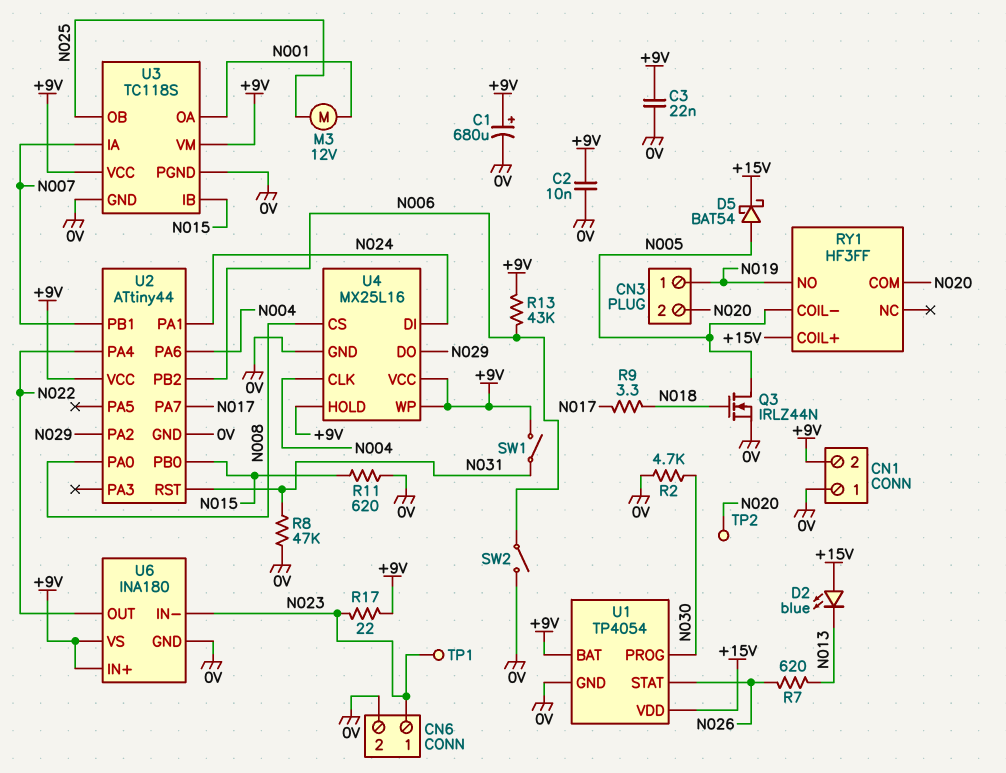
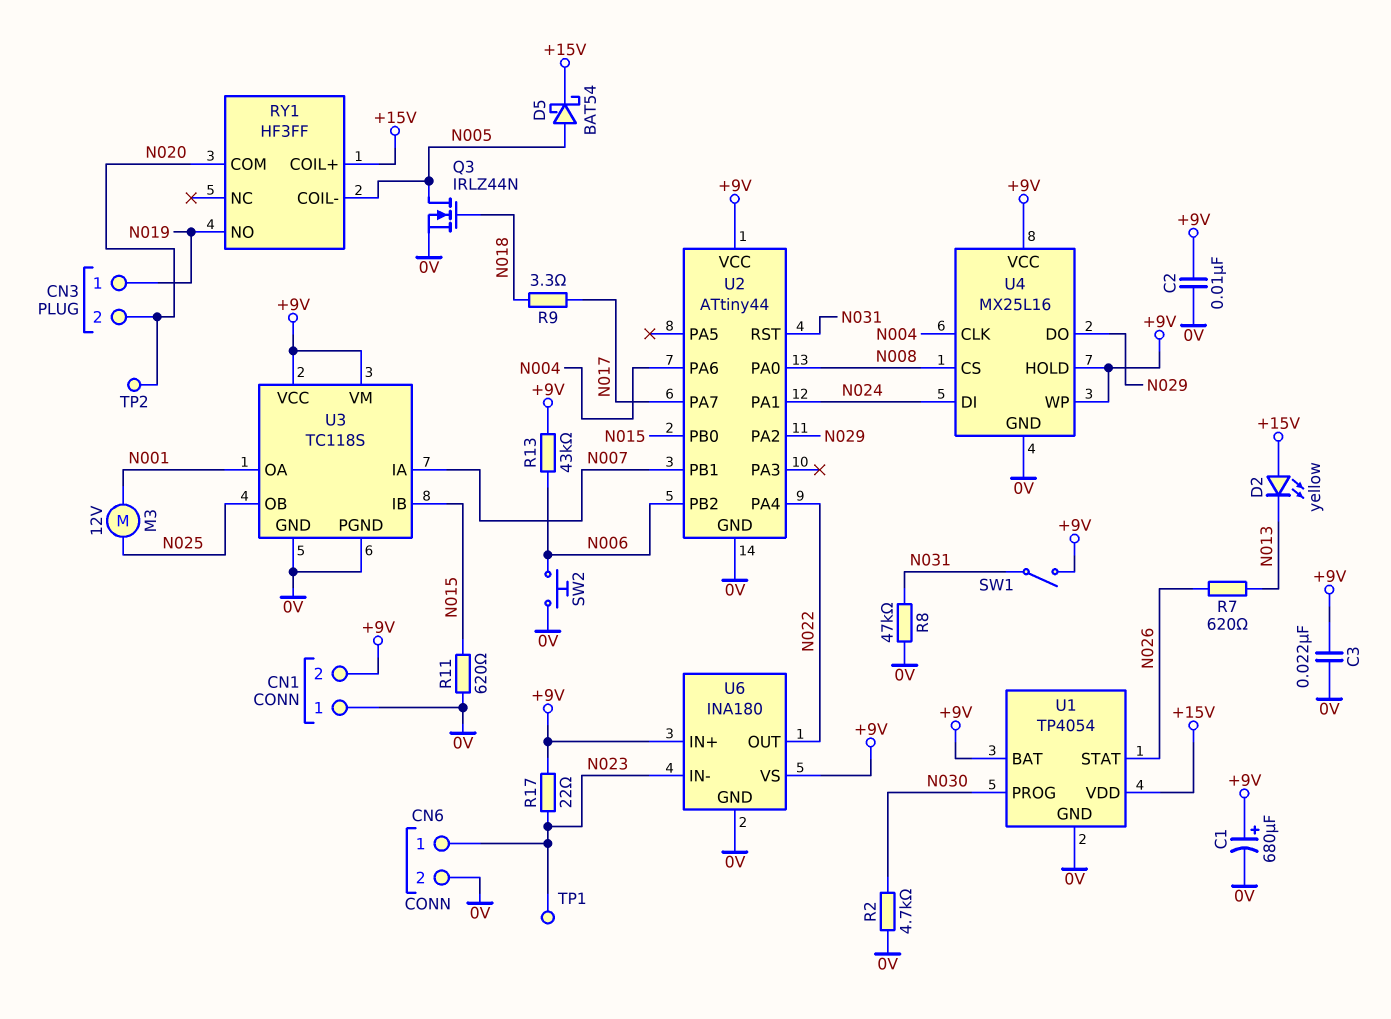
D2: LED blue (A +15V, K N013) -> LED yellow (A +15V, K N013)
SW2: switch (0V, N006) -> button (0V, N006)

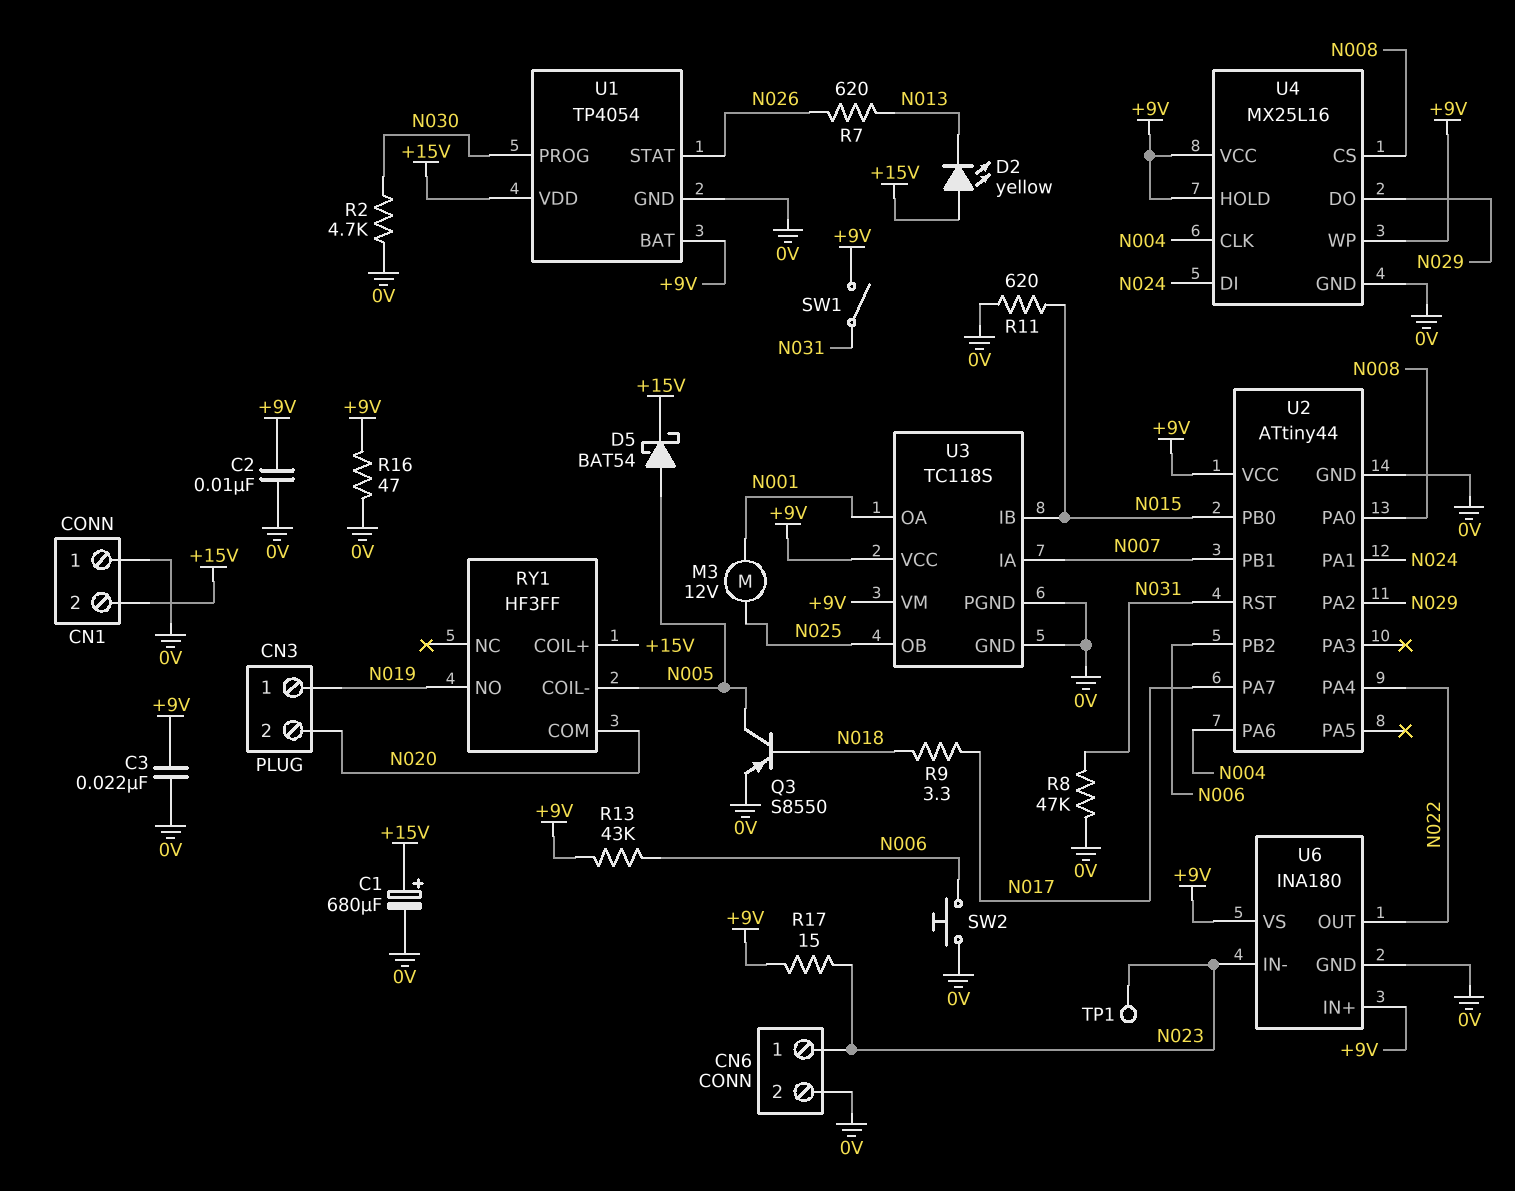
C1: 680uF (plus +9V, minus 0V) -> 680uF (plus +15V, minus 0V)
CN1 pin 2: +9V -> +15V
Q3: NMOS IRLZ44N (G N018, D N005, S 0V) -> PNP S8550 (B N018, C N005, E 0V)
R16: none -> 47 (+9V, 0V)
R17: 22 (+9V, N023) -> 15 (+9V, N023)
TP2: test point (N020) -> none

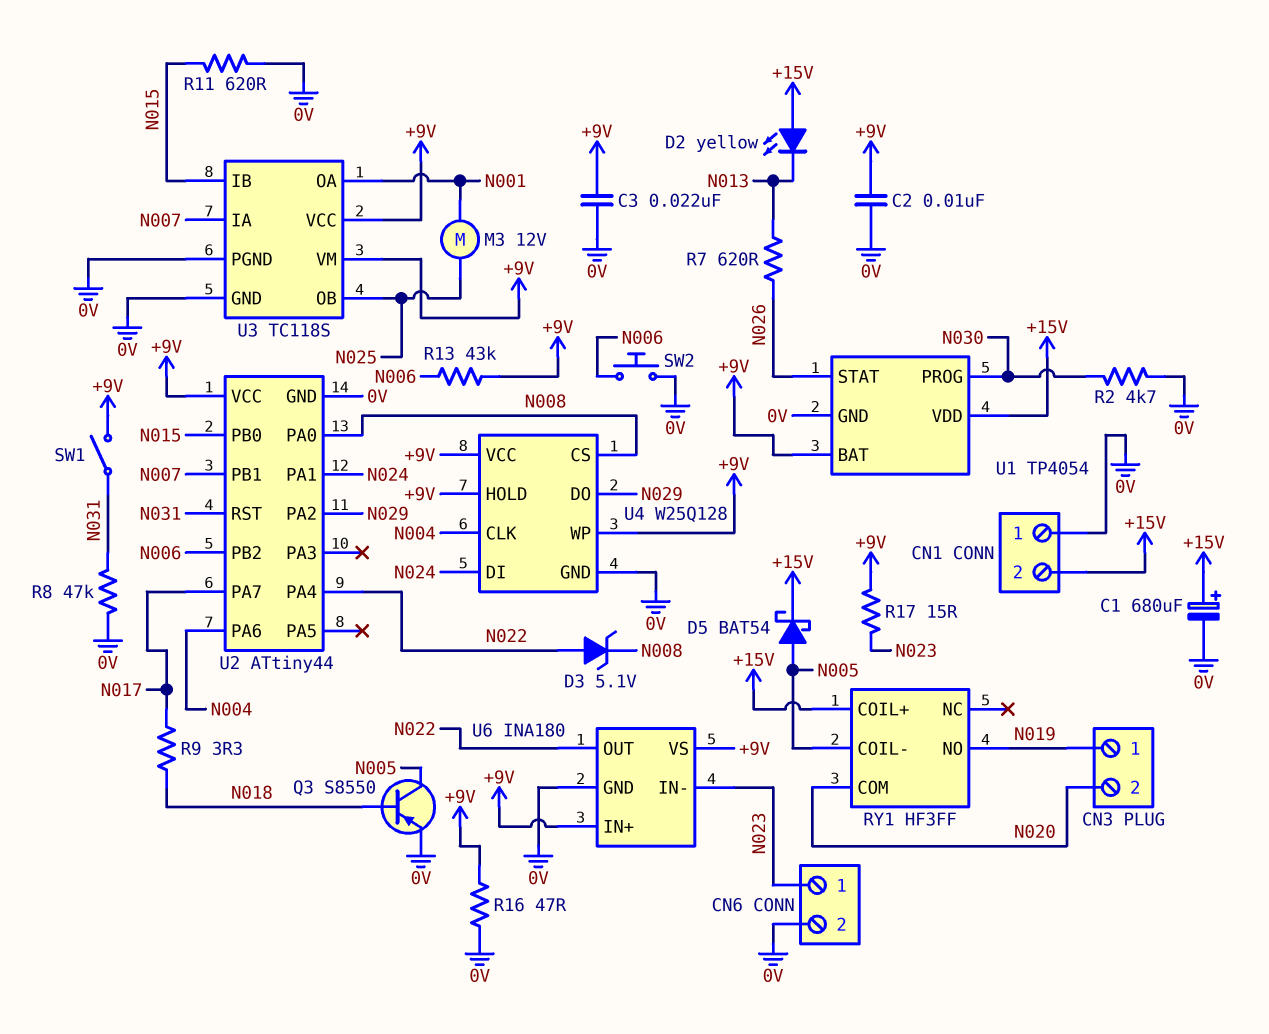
D3: none -> zener 5.1V (A N022, K N008)
TP1: test point (N023) -> none
U4: MX25L16 -> W25Q128

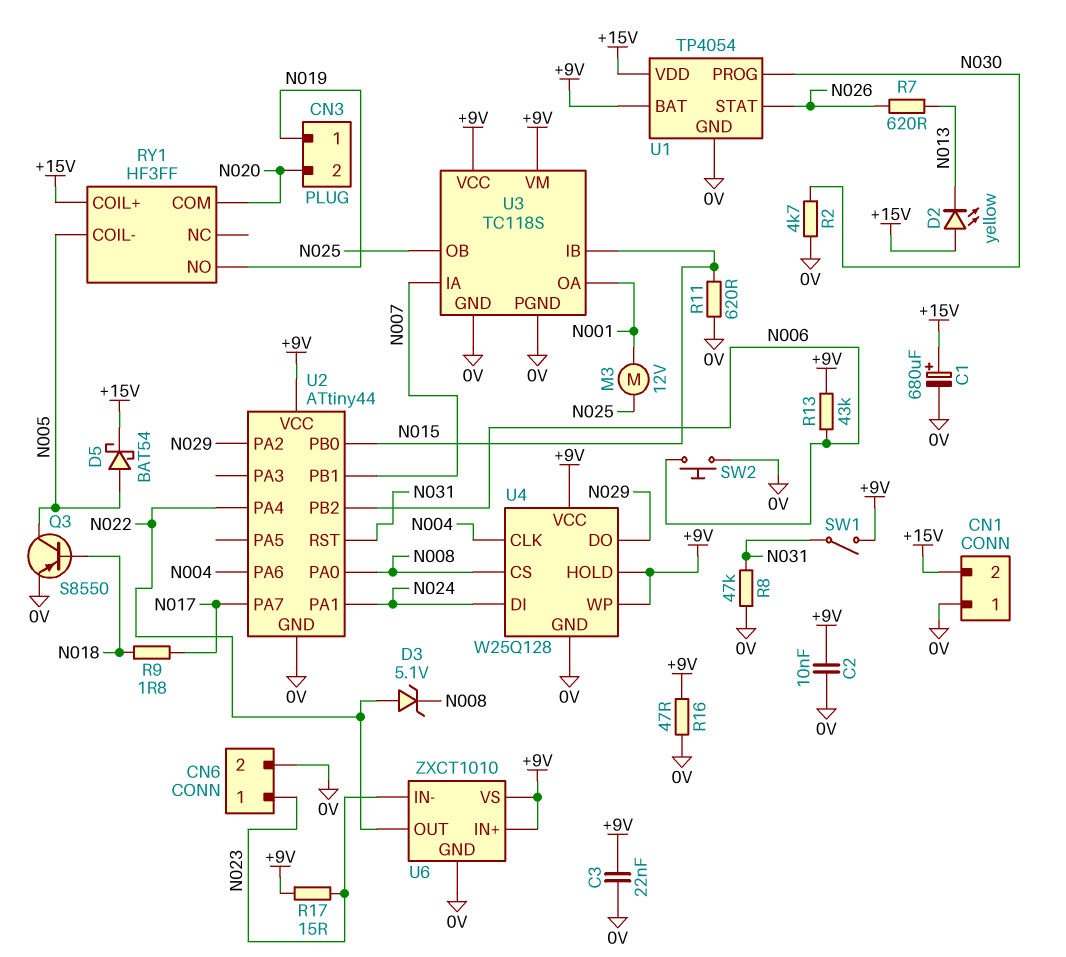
R9: 3.3 (N017, N018) -> 1.8 (N017, N018)
U6: INA180 -> ZXCT1010

